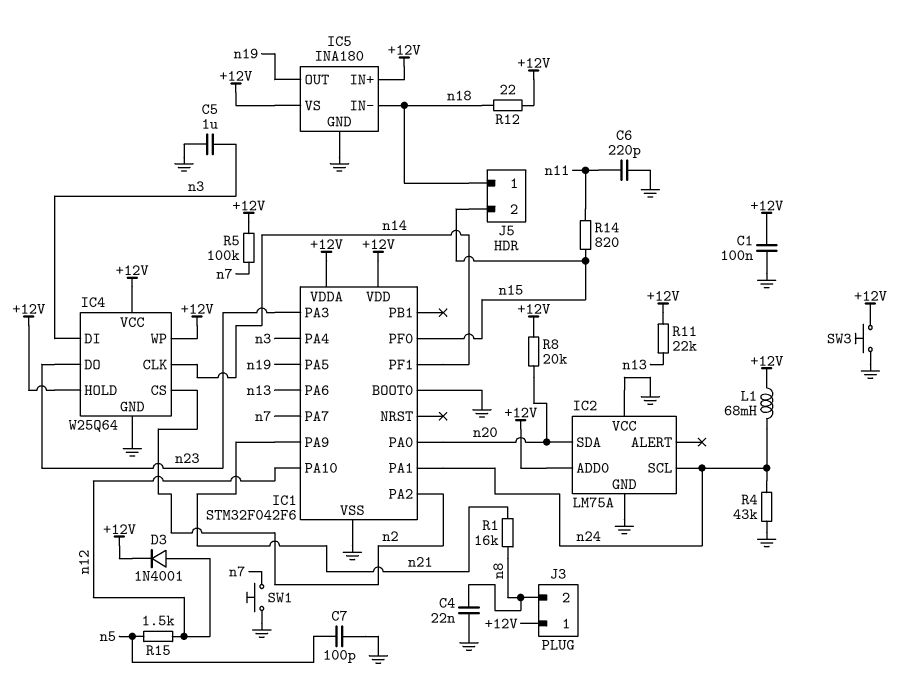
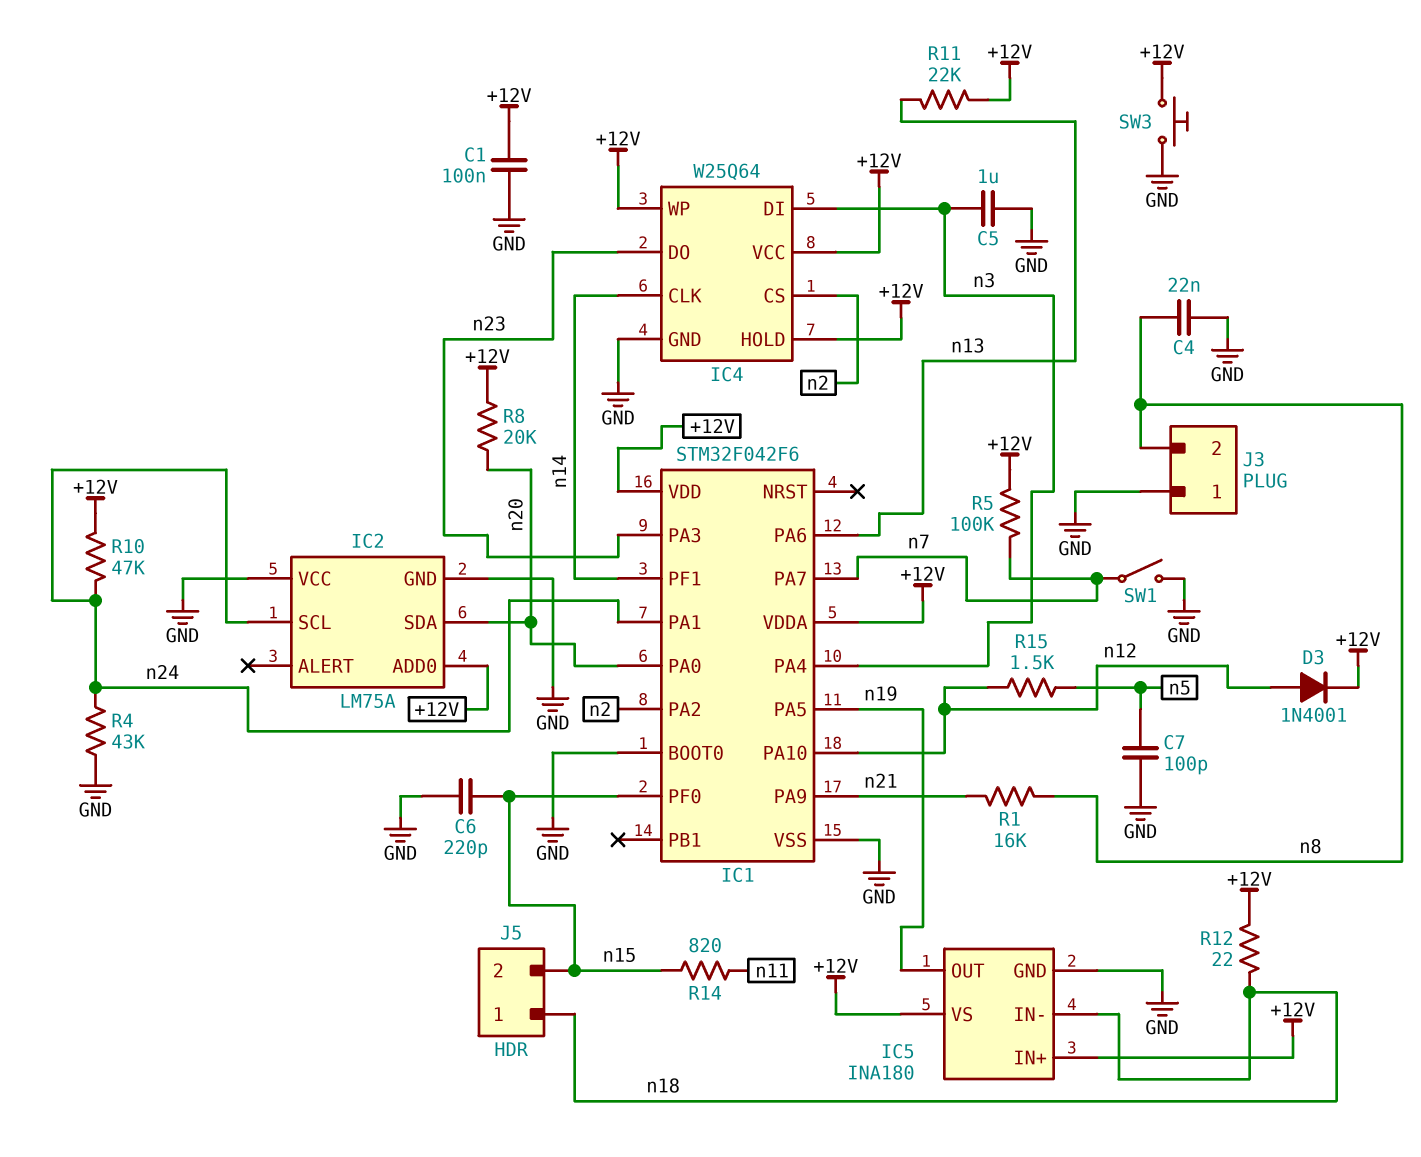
C6: 220pF (GND, n11) -> 220pF (GND, n15)
J3 pin 1: +12V -> GND
L1: 68mH (+12V, n24) -> none
R10: none -> 47k (+12V, n24)
SW1: button (GND, n7) -> switch (GND, n7)

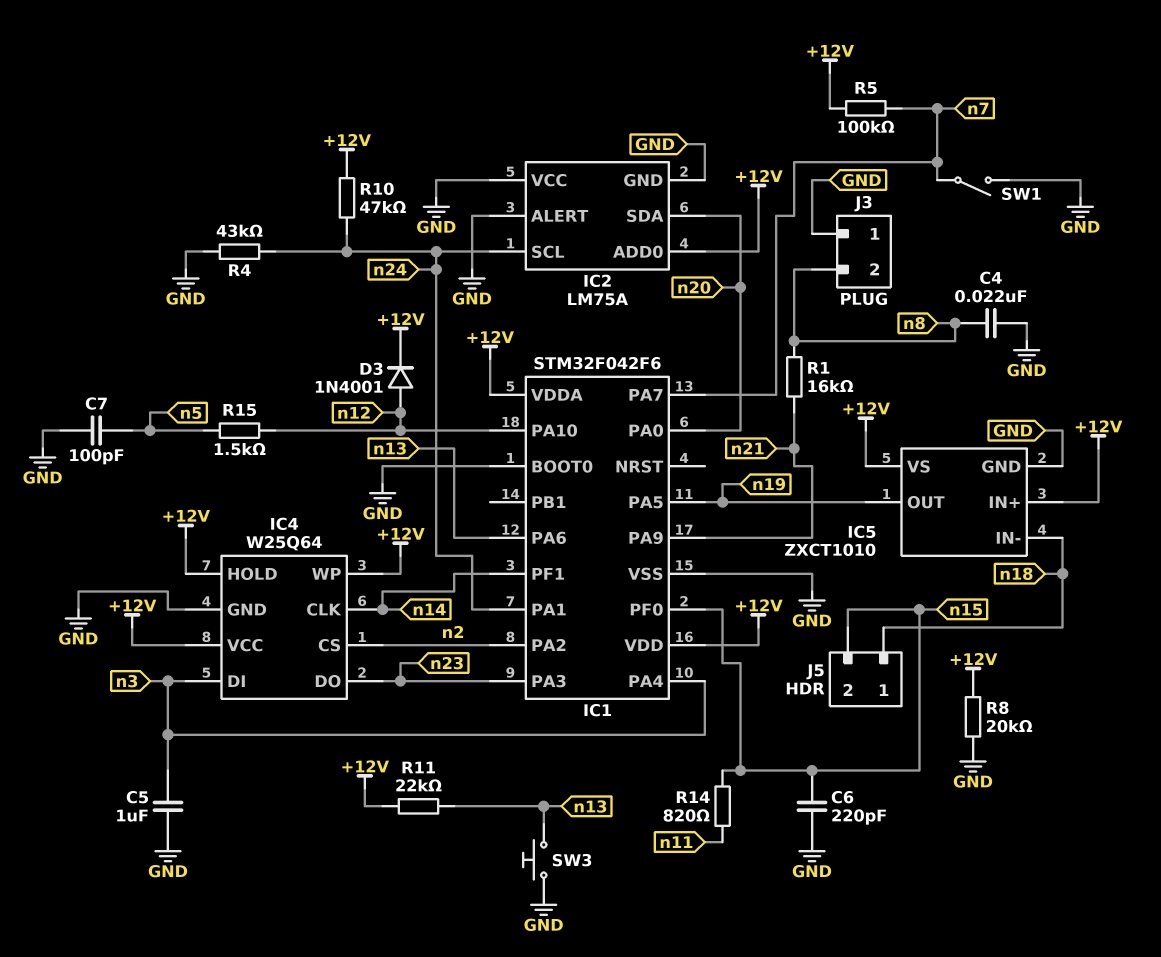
C1: 100nF (+12V, GND) -> none
IC2 pin ALERT: none -> GND
IC5: INA180 -> ZXCT1010
R8: 20k (+12V, n20) -> 20k (+12V, GND)
R12: 22 (+12V, n18) -> none
SW3: button (+12V, GND) -> button (GND, n13)

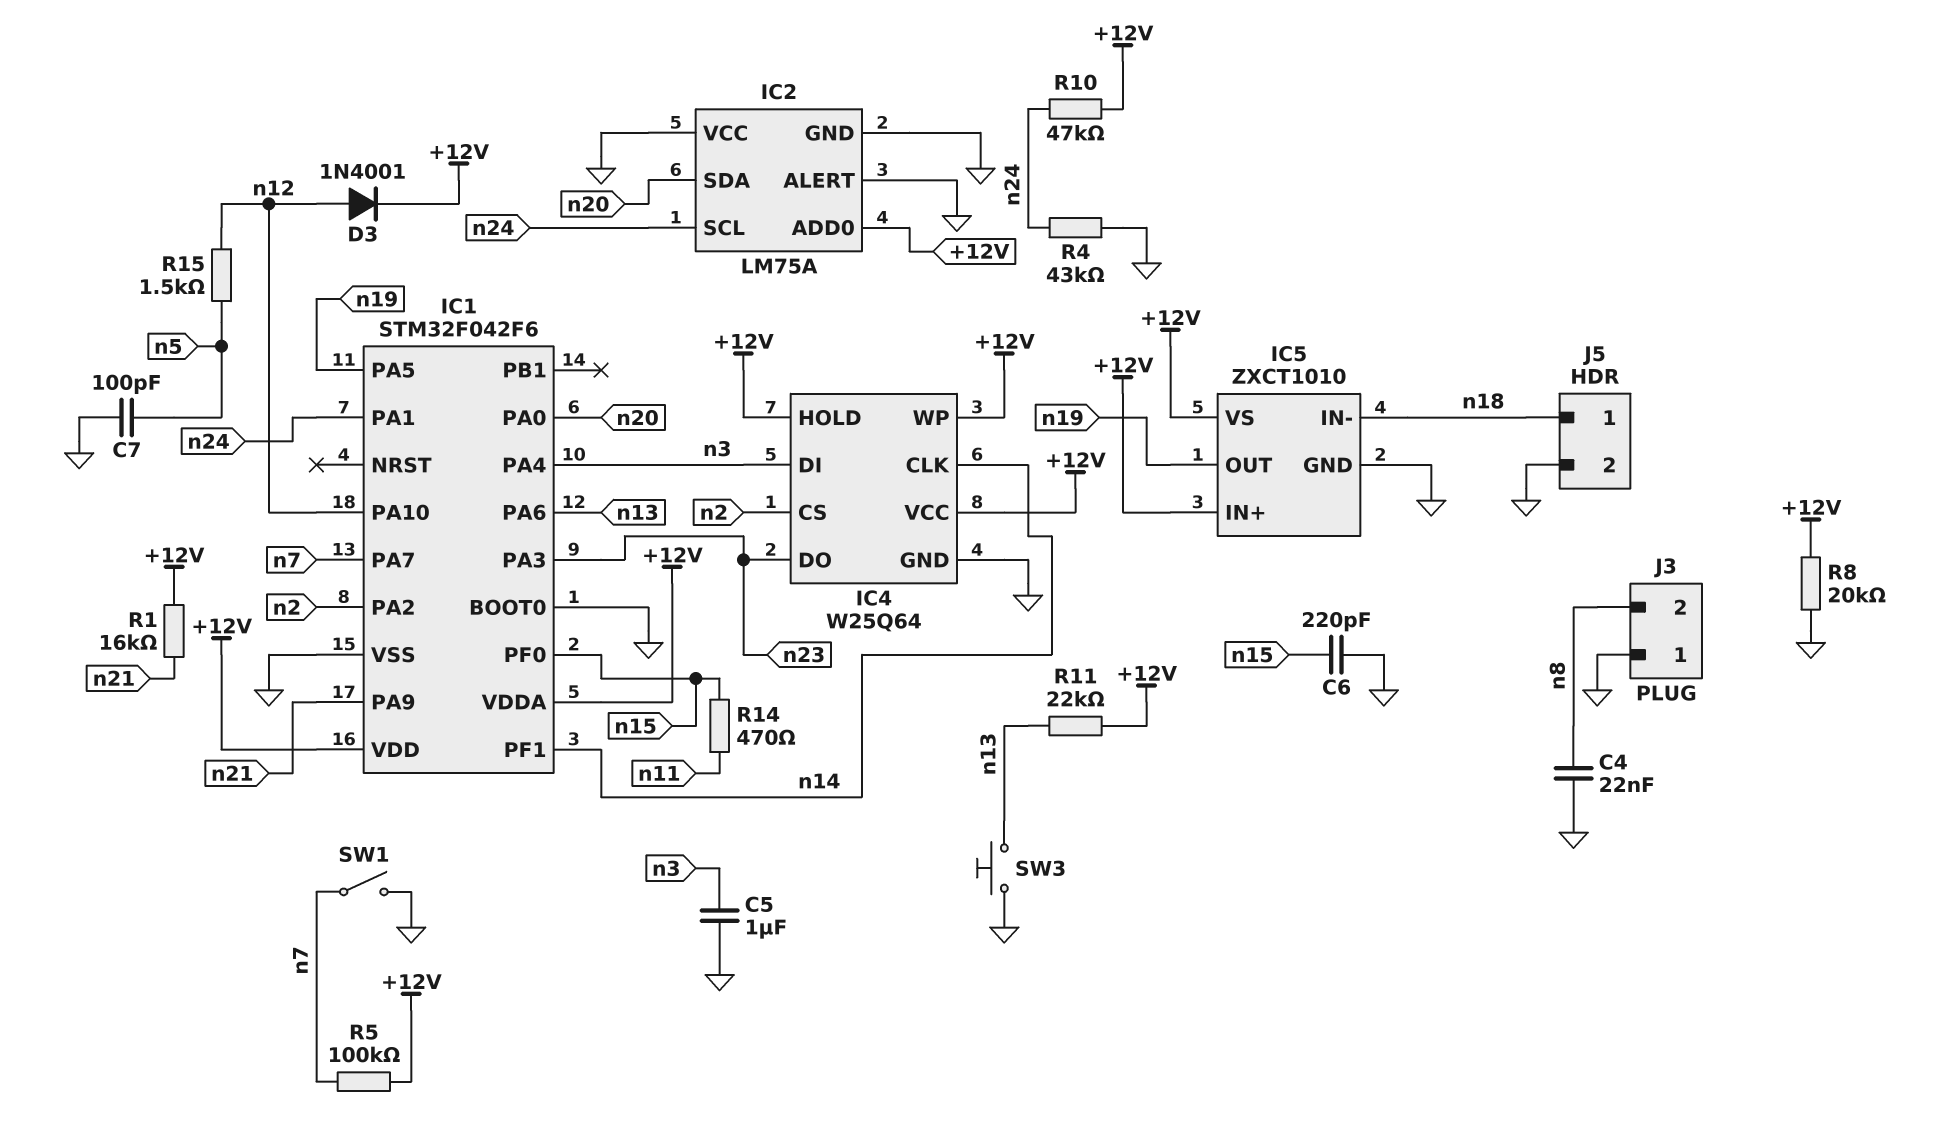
J5 pin 2: n15 -> GND
R1: 16k (n8, n21) -> 16k (+12V, n21)
R14: 820 (n11, n15) -> 470 (n11, n15)

